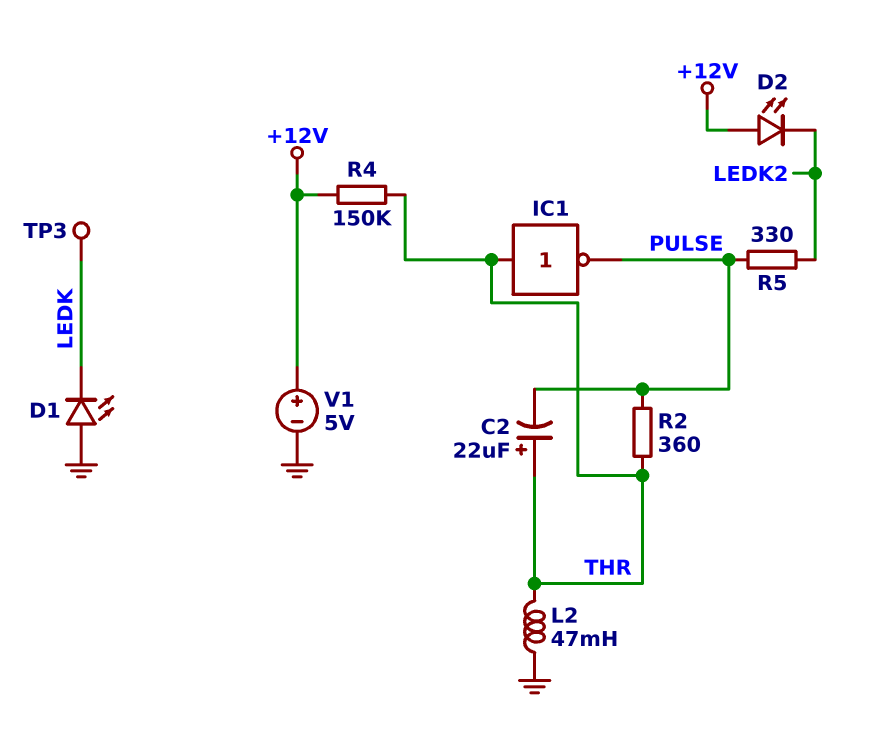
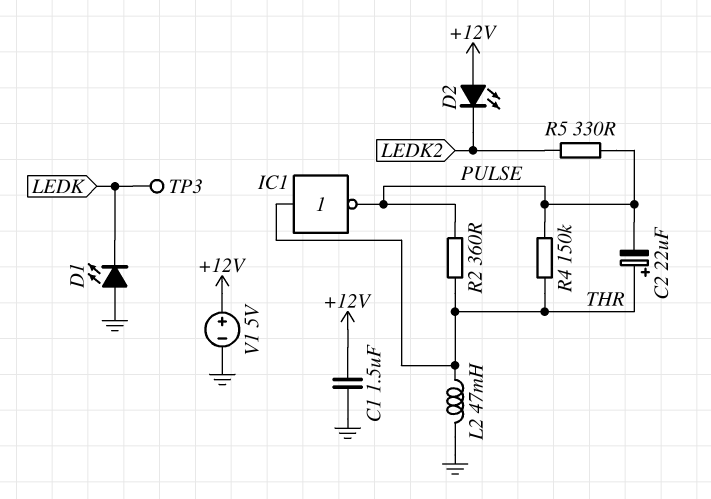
C1: none -> 1.5uF (+12V, GND)
R4: 150k (+12V, THR) -> 150k (PULSE, THR)

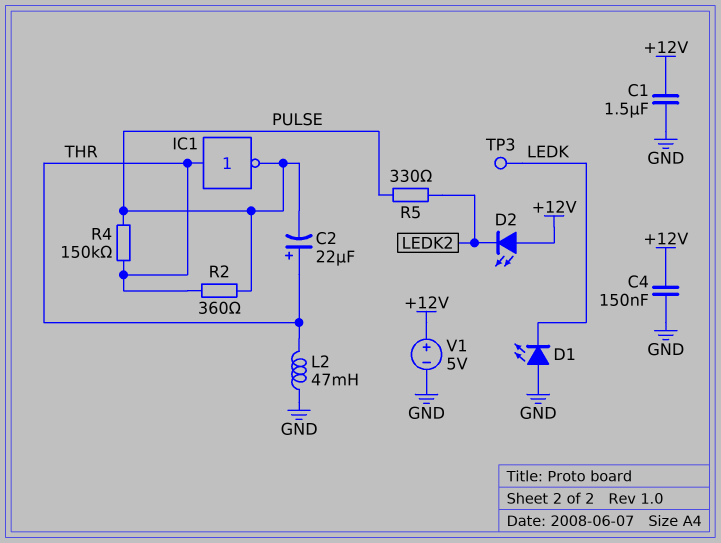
C4: none -> 150nF (+12V, GND)

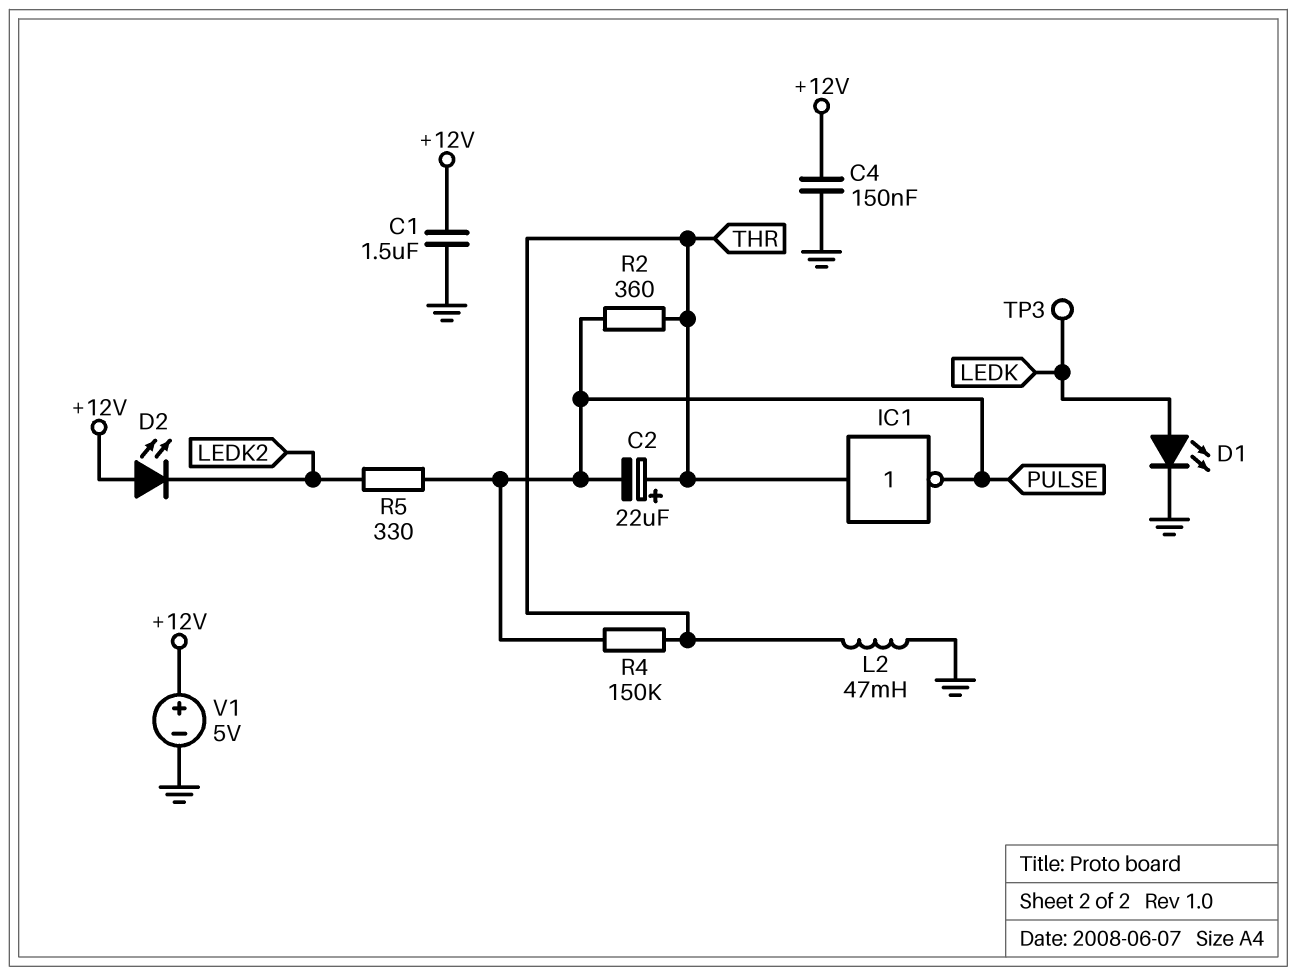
D1: LED (A GND, K LEDK) -> LED (A LEDK, K GND)

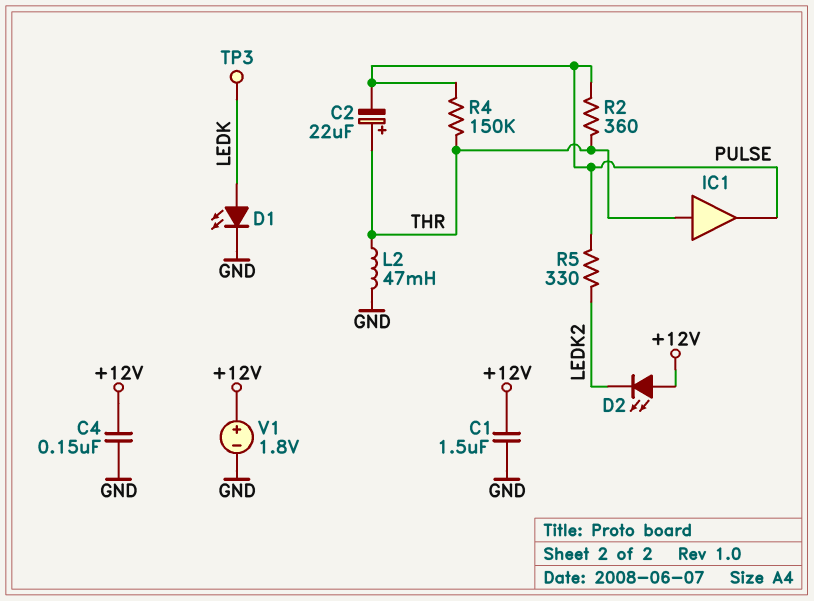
IC1: NOT (in THR, out PULSE) -> buffer (in THR, out PULSE)
V1: 5V (plus +12V, minus GND) -> 1.8V (plus +12V, minus GND)

